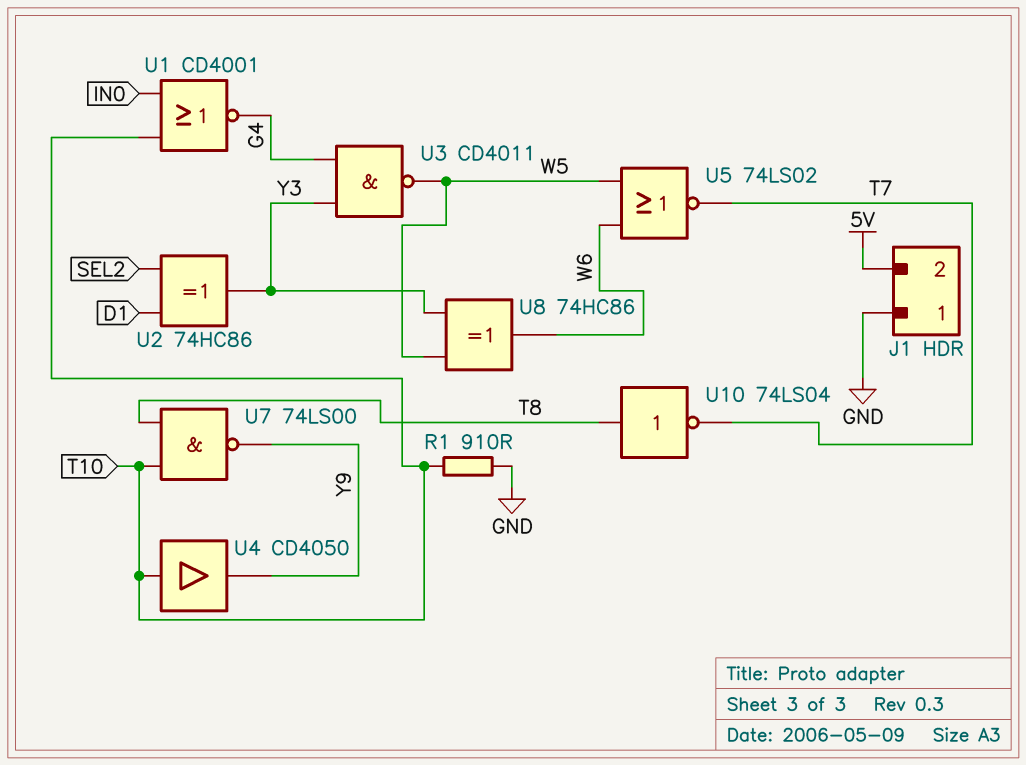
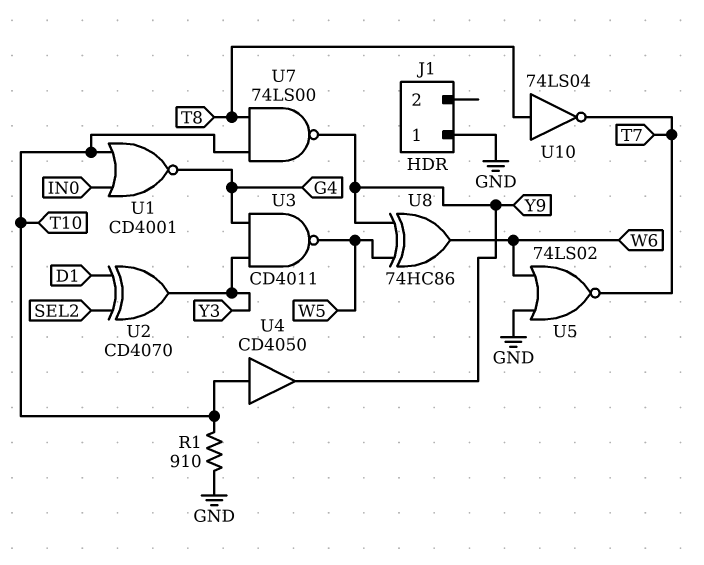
J1 pin 2: 5V -> none
U2: XOR 74HC86 (in D1, in SEL2, out Y3) -> XOR CD4070 (in D1, in SEL2, out Y3)
U5: NOR 74LS02 (in W5, in W6, out T7) -> NOR 74LS02 (in GND, in W6, out T7)
U8: XOR 74HC86 (in W5, in Y3, out W6) -> XOR 74HC86 (in W5, in Y9, out W6)

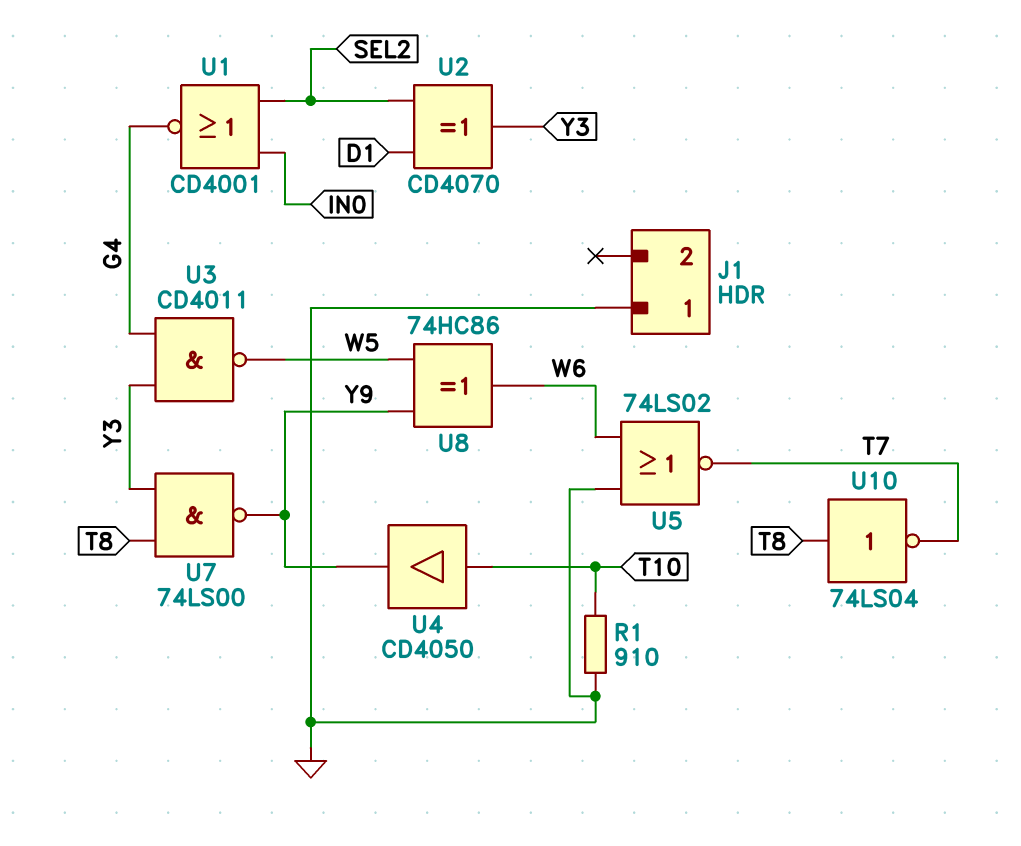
U1: NOR CD4001 (in IN0, in T10, out G4) -> NOR CD4001 (in IN0, in SEL2, out G4)
U7: NAND 74LS00 (in T8, in T10, out Y9) -> NAND 74LS00 (in T8, in Y3, out Y9)

